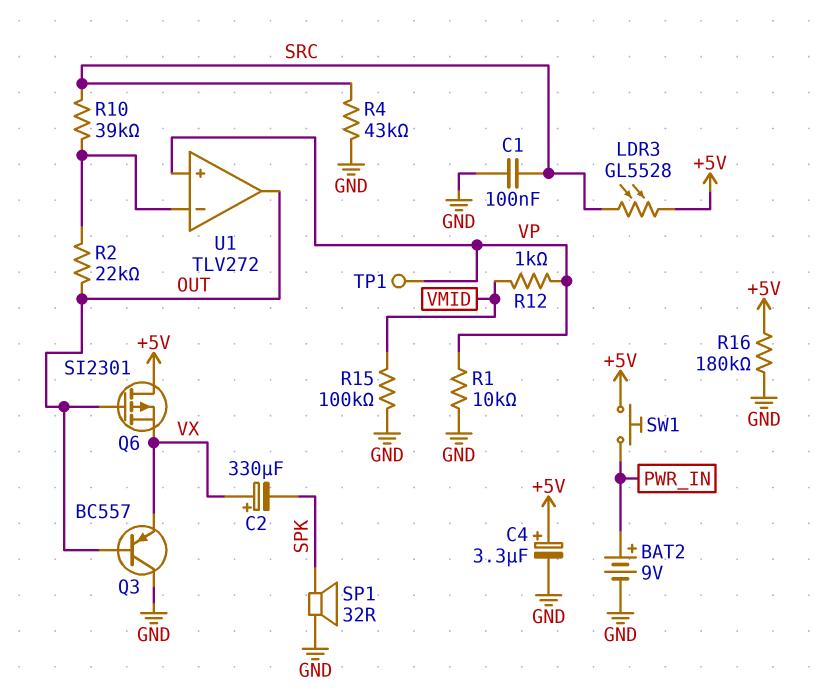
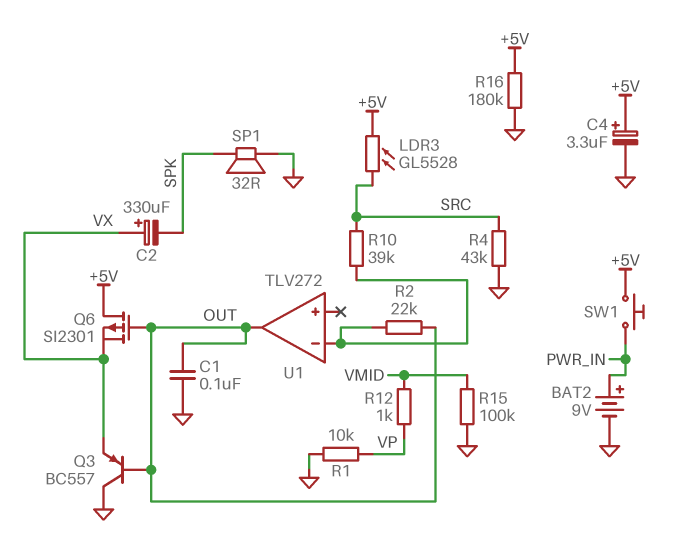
C1: 100nF (GND, SRC) -> 100nF (GND, OUT)
TP1: test point (VP) -> none
U1 pin in+: VP -> none

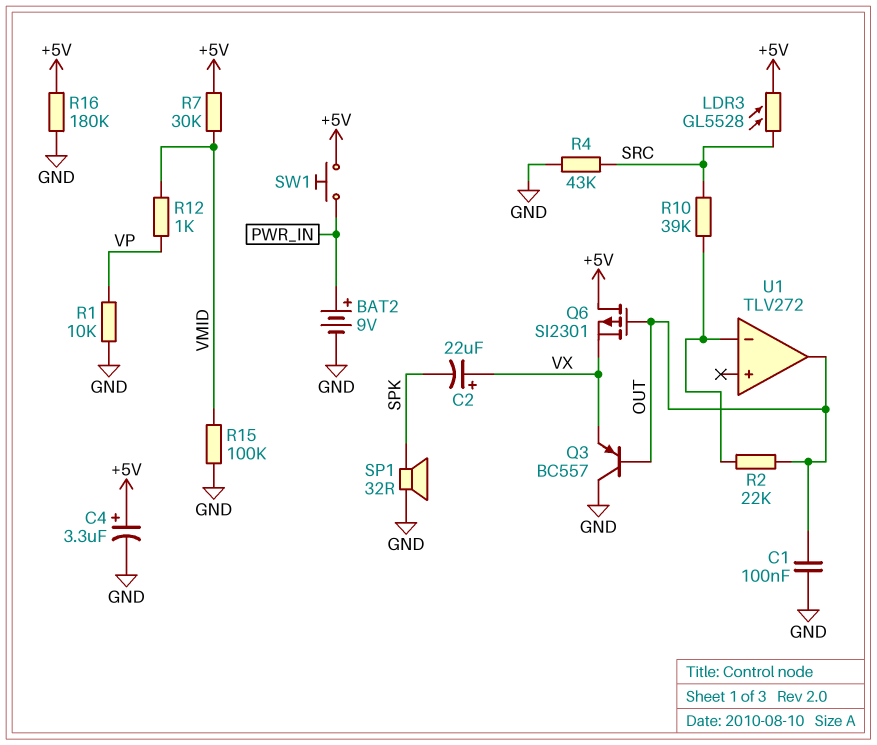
C2: 330uF (plus VX, minus SPK) -> 22uF (plus VX, minus SPK)
R7: none -> 30k (+5V, VMID)

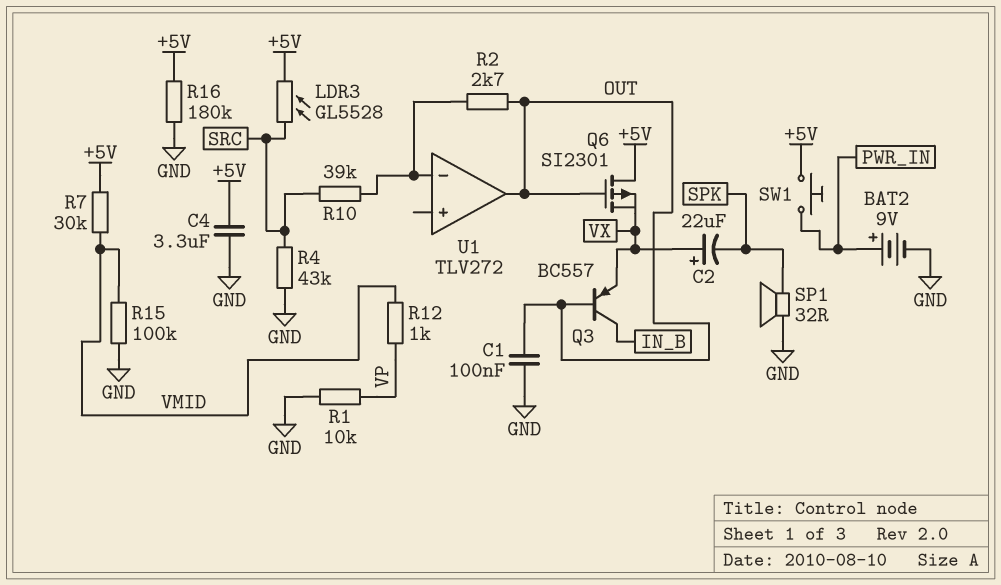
C4: 3.3uF (plus +5V, minus GND) -> 3.3uF (+5V, GND)
Q3: PNP BC557 (B OUT, C GND, E VX) -> PNP BC557 (B OUT, C IN_B, E VX)
R2: 22k (OUT, U1/in-) -> 2.7k (OUT, U1/in-)

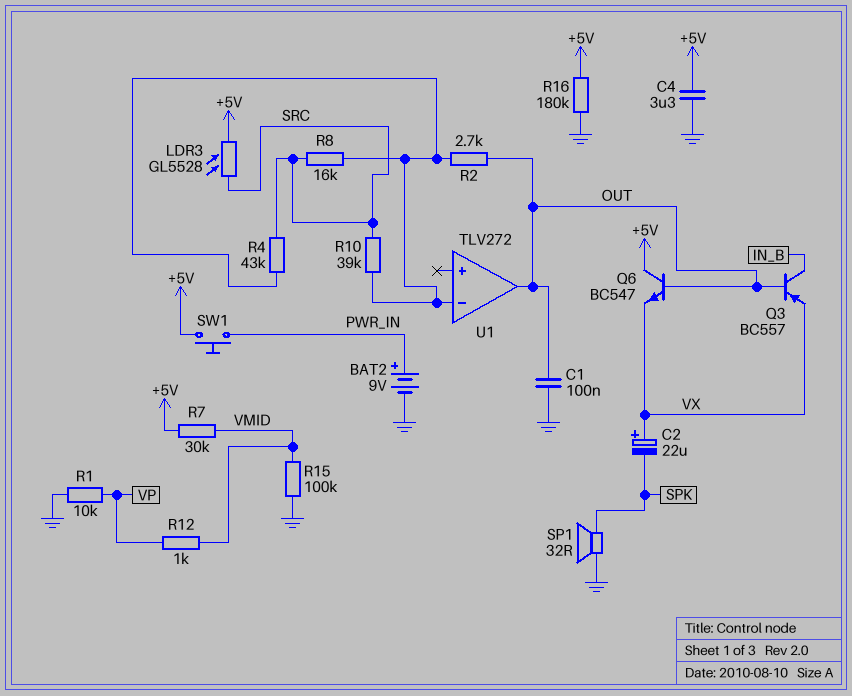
Q6: PMOS SI2301 (G OUT, D +5V, S VX) -> NPN BC547 (B OUT, C +5V, E VX)
R4: 43k (GND, SRC) -> 43k (SRC, U1/in-)
R8: none -> 16k (SRC, U1/in-)

